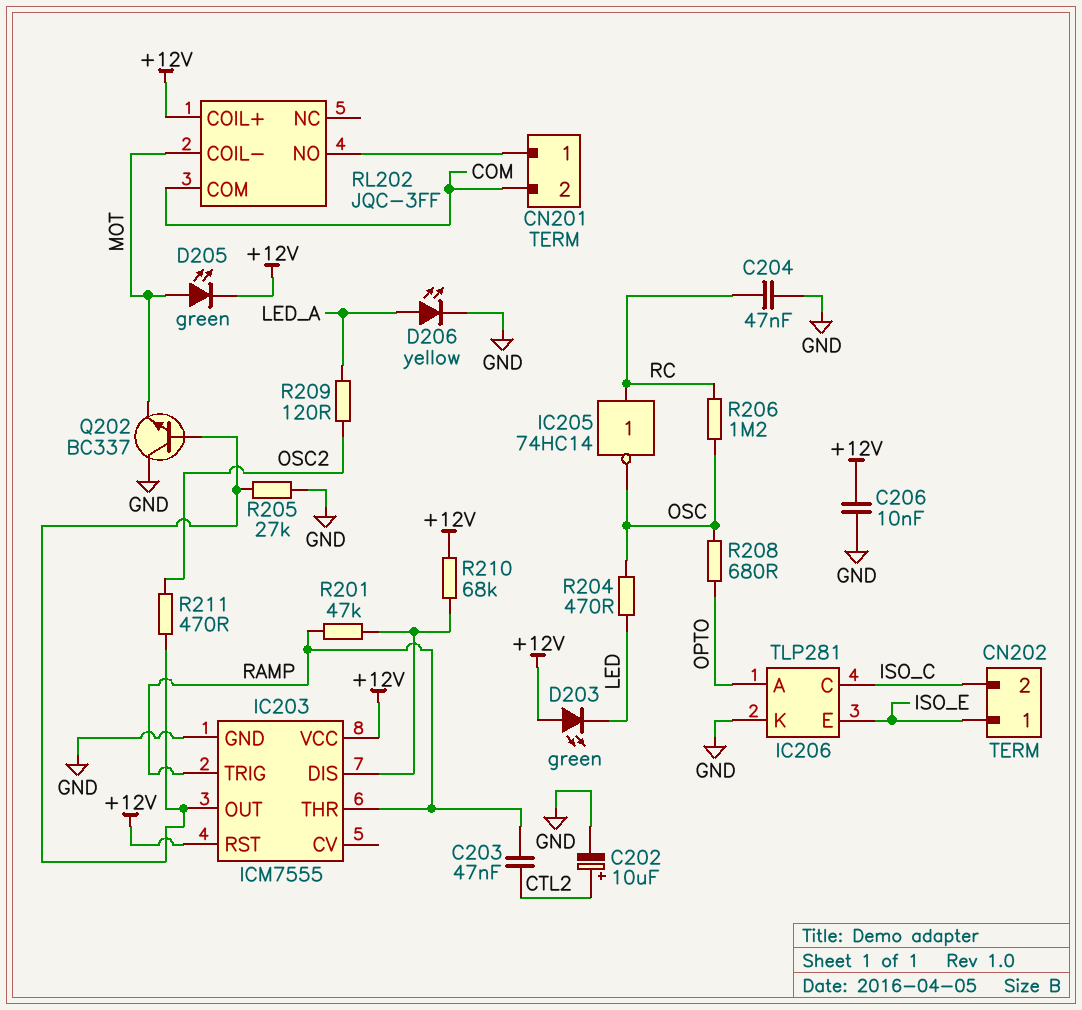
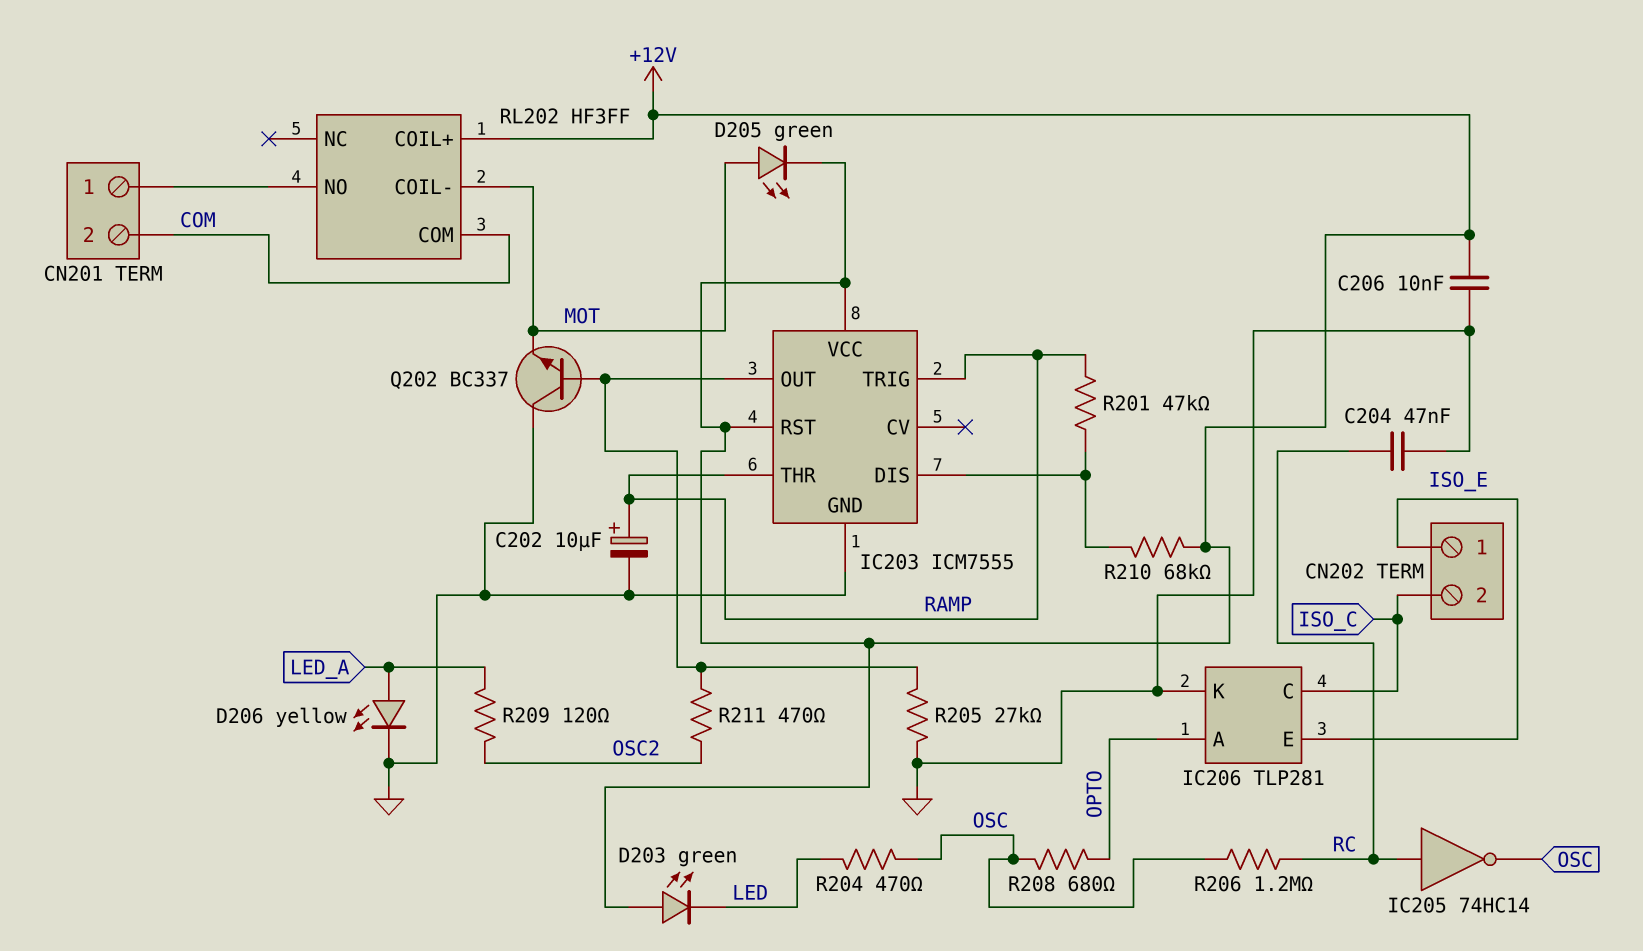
C202: 10uF (plus CTL2, minus GND) -> 10uF (plus RAMP, minus GND)
C203: 47nF (CTL2, RAMP) -> none
RL202: JQC-3FF -> HF3FF

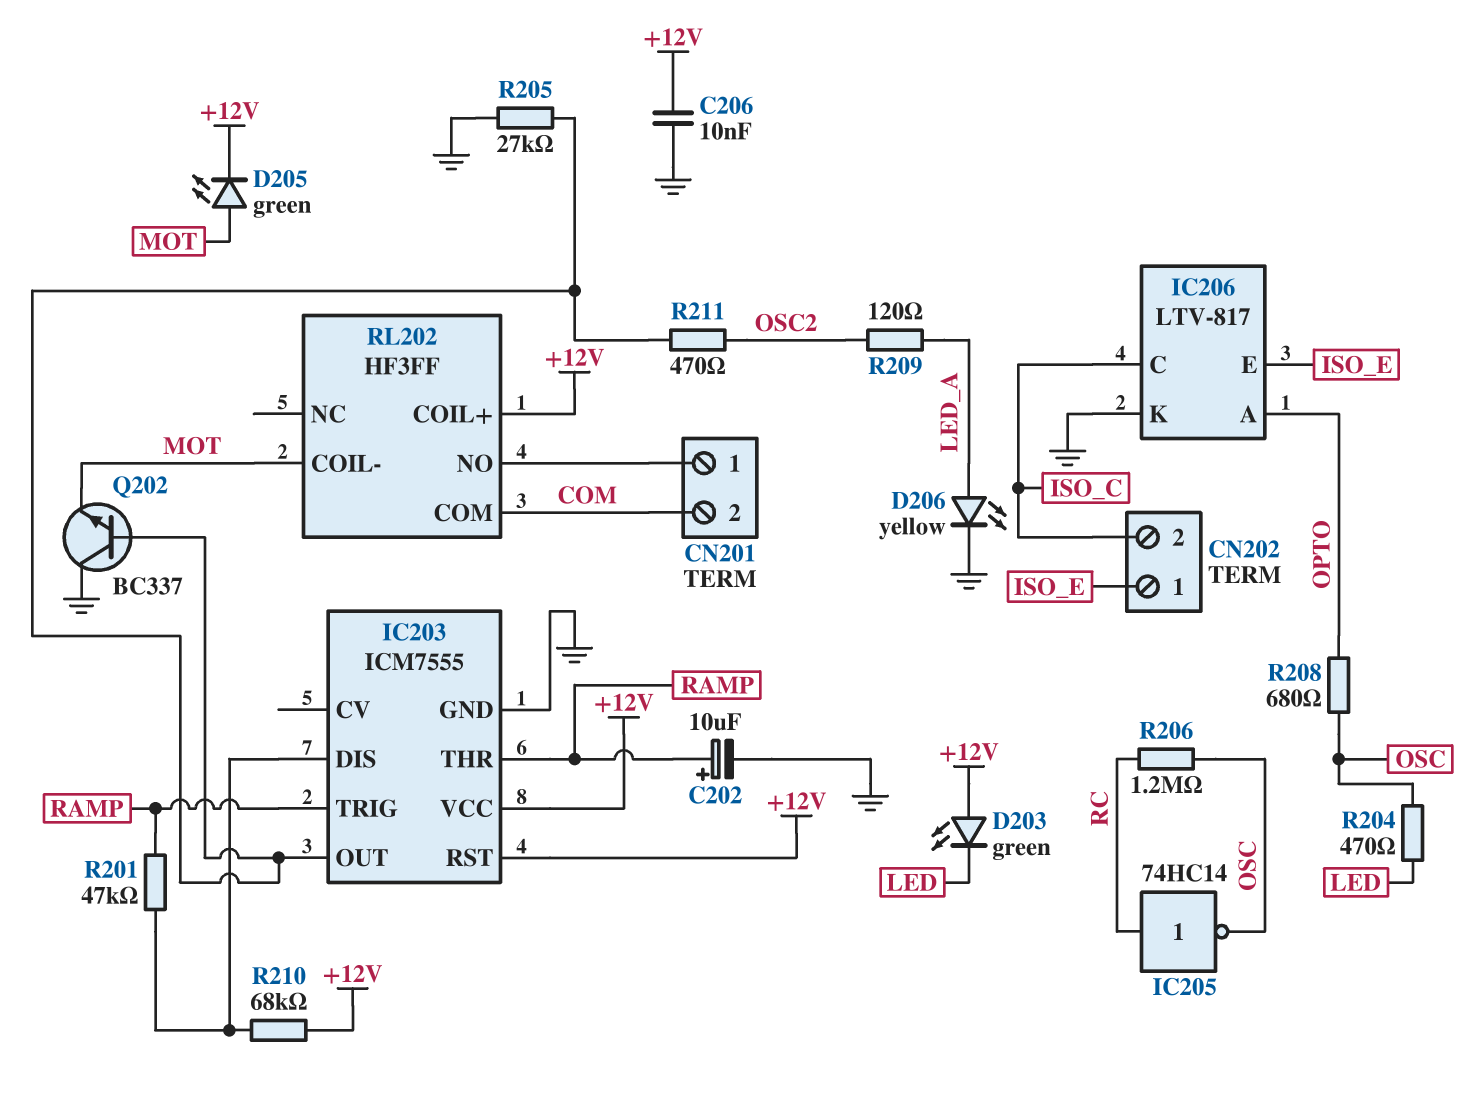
C204: 47nF (GND, RC) -> none
IC206: TLP281 -> LTV-817

